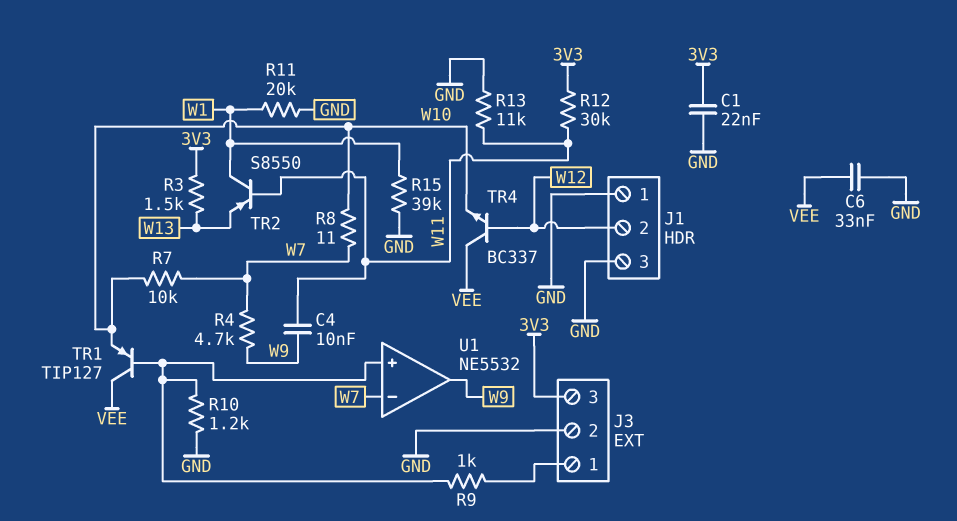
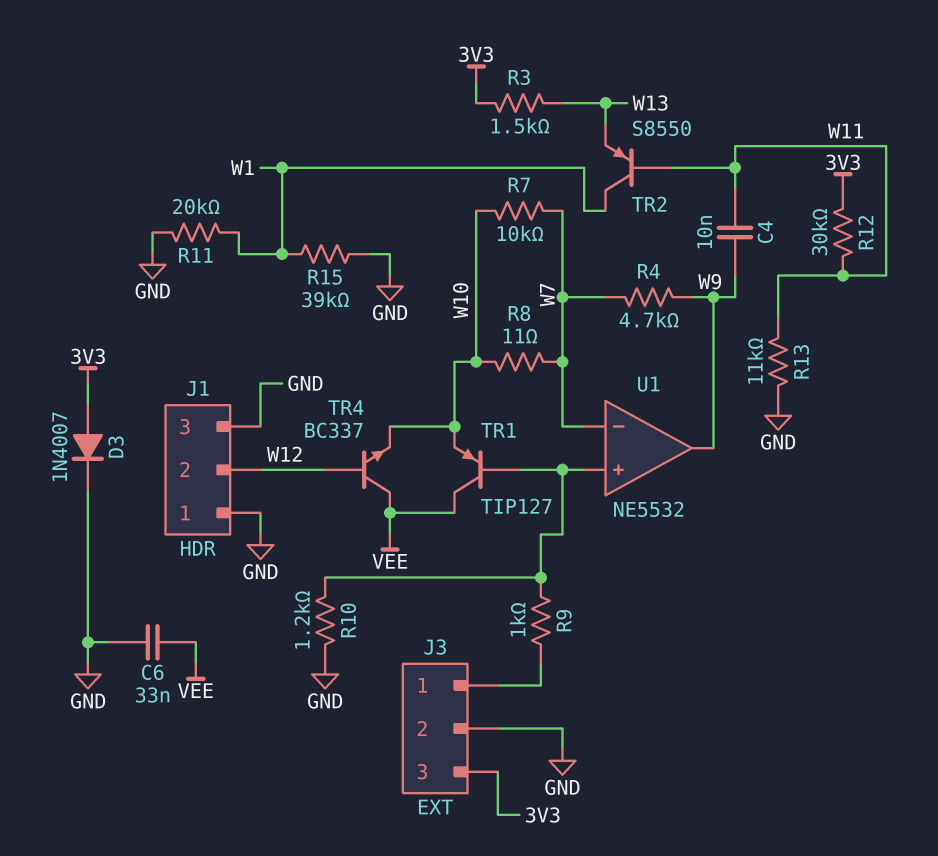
C1: 22nF (3V3, GND) -> none
D3: none -> diode 1N4007 (A 3V3, K GND)

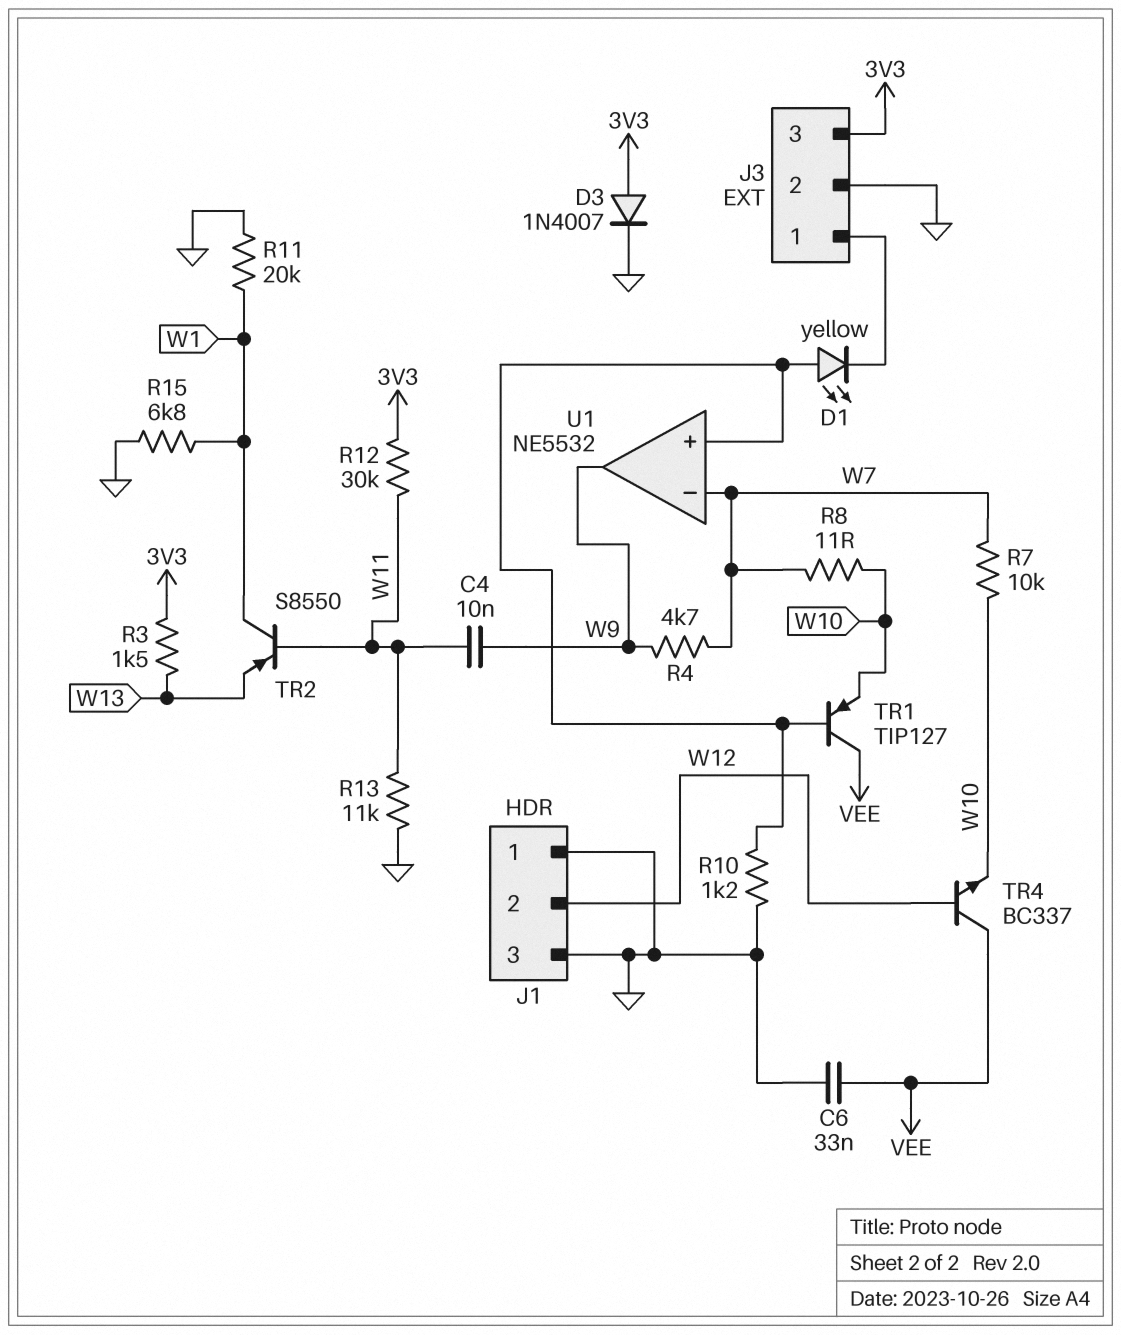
D1: none -> LED yellow (A U1/in+, K J3/1)
R9: 1k (J3/1, U1/in+) -> none
R15: 39k (GND, W1) -> 6.8k (GND, W1)

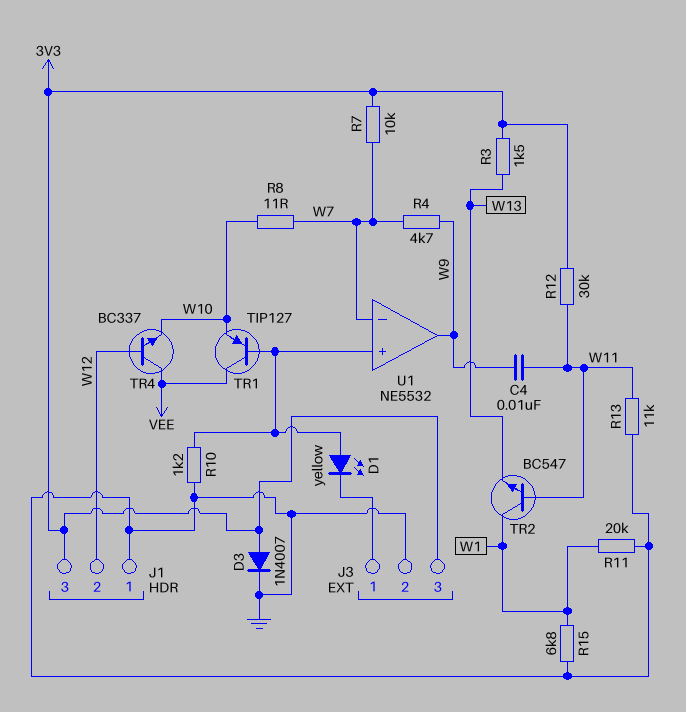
C6: 33nF (GND, VEE) -> none
J1 pin 3: GND -> 3V3
R7: 10k (W7, W10) -> 10k (3V3, W7)
TR2: PNP S8550 (B W11, C W1, E W13) -> NPN BC547 (B W11, C W1, E W13)

